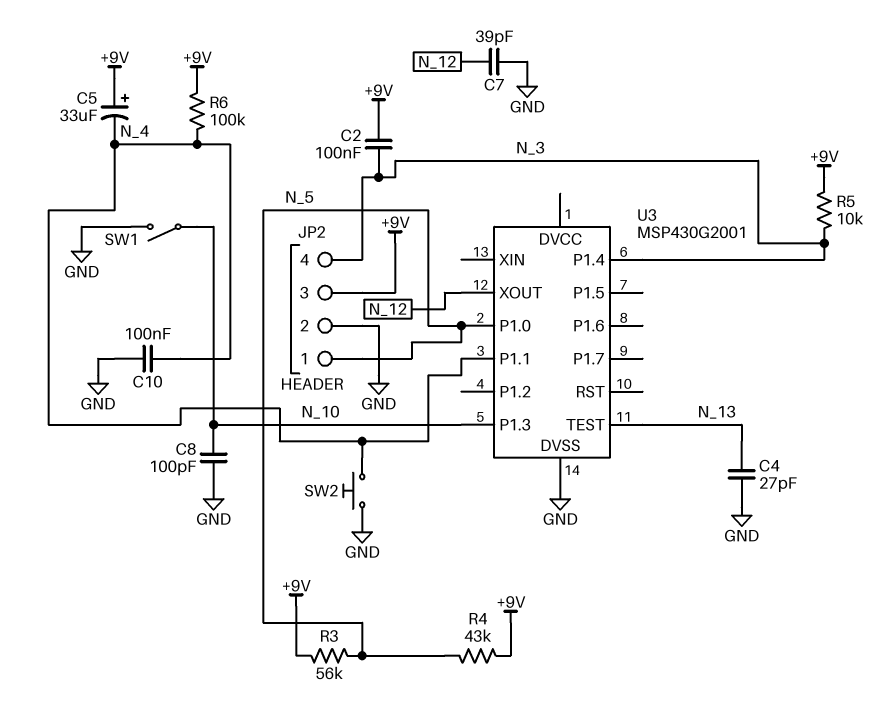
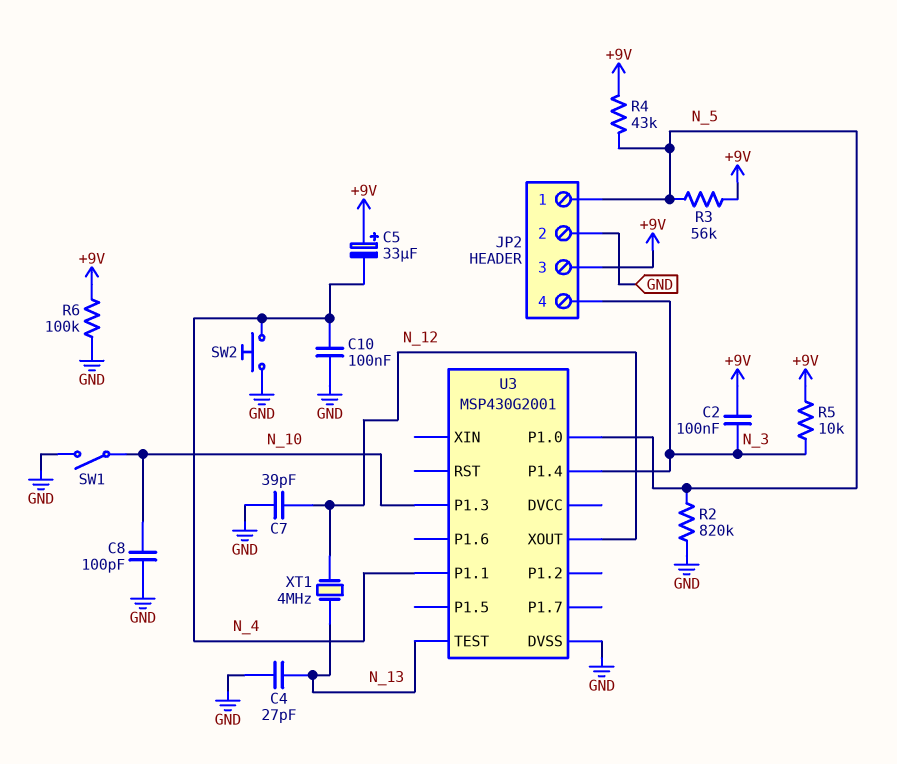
R2: none -> 820k (GND, N_5)
R6: 100k (+9V, N_4) -> 100k (+9V, GND)
XT1: none -> 4MHz (N_12, N_13)

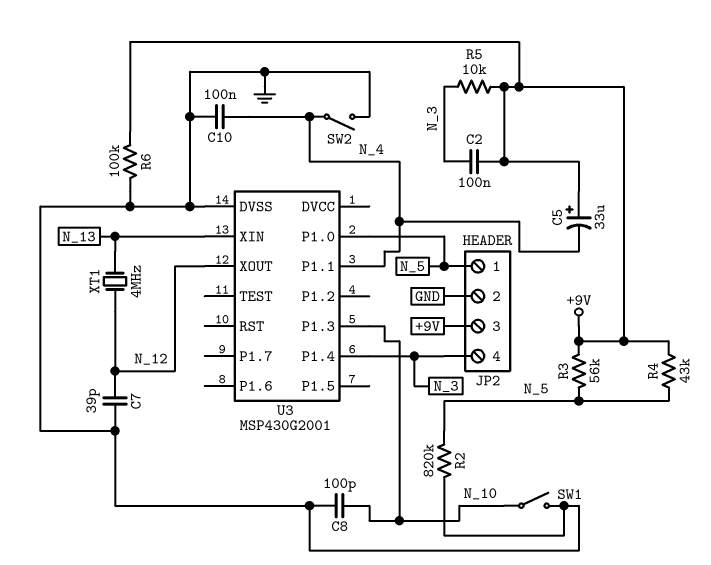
C4: 27pF (GND, N_13) -> none
SW2: button (GND, N_4) -> switch (GND, N_4)
U3 pin TEST: N_13 -> none
U3 pin XIN: none -> N_13

